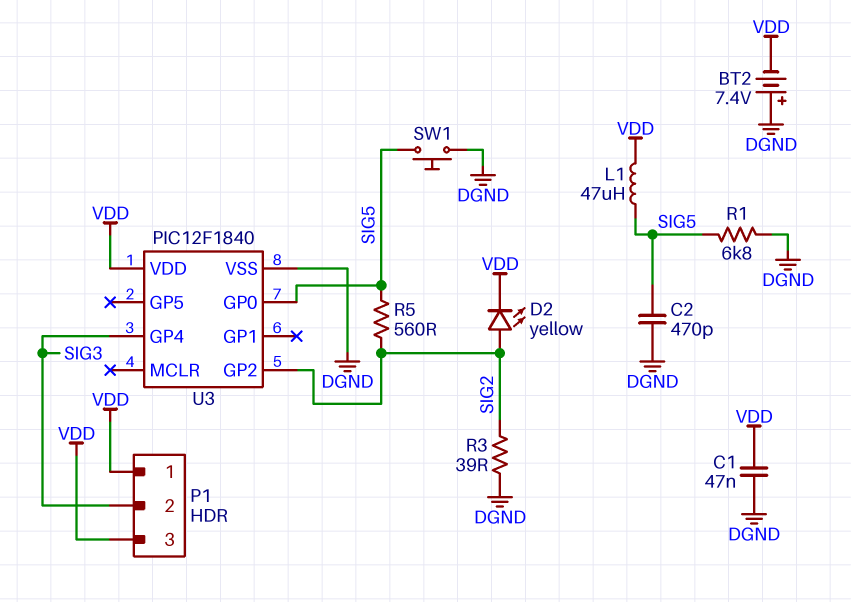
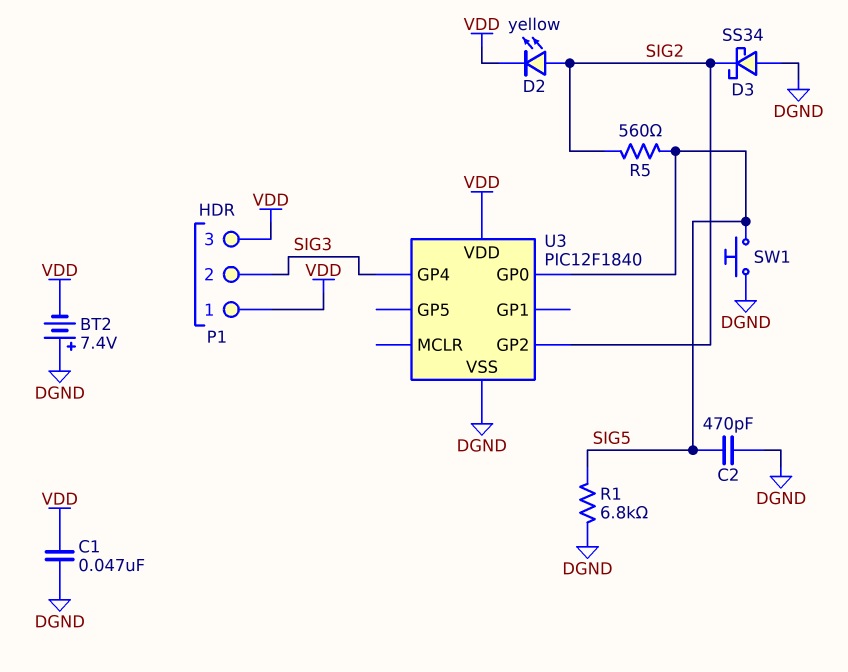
D3: none -> schottky SS34 (A DGND, K SIG2)
L1: 47uH (SIG5, VDD) -> none
R3: 39 (DGND, SIG2) -> none

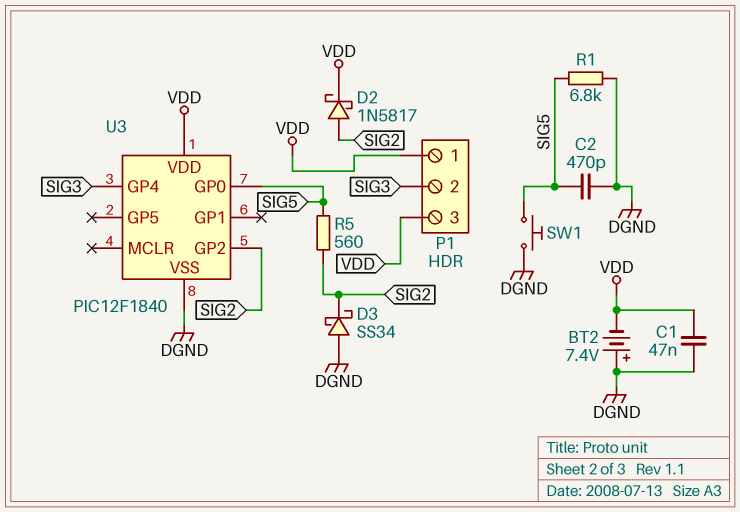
D2: LED yellow (A SIG2, K VDD) -> schottky 1N5817 (A SIG2, K VDD)

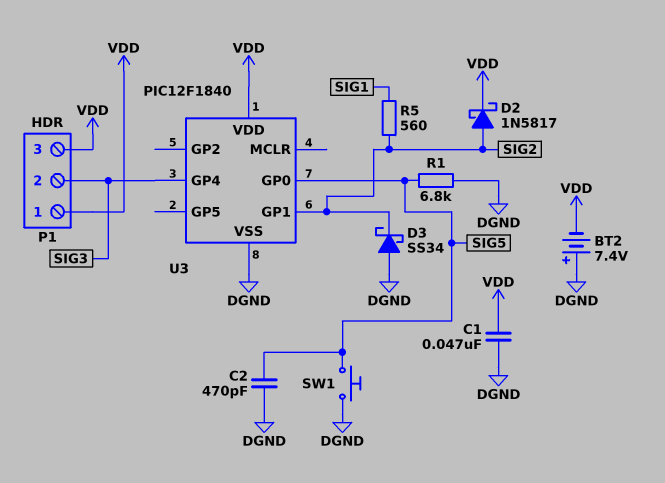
R5: 560 (SIG2, SIG5) -> 560 (SIG1, SIG2)
U3 pin GP1: none -> SIG2
U3 pin GP2: SIG2 -> none

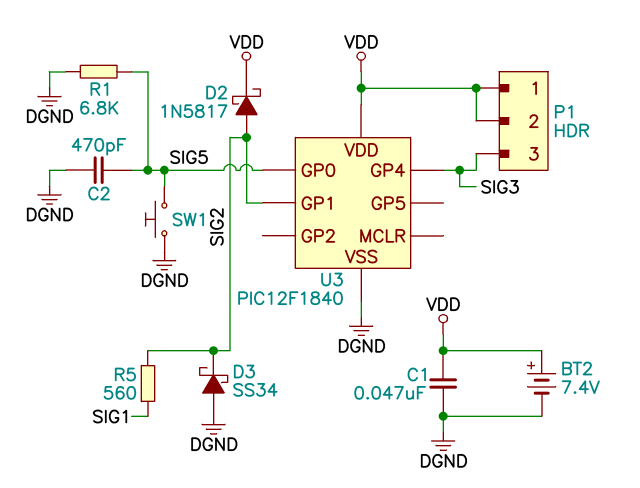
BT2: 7.4V (plus DGND, minus VDD) -> 7.4V (plus VDD, minus DGND)
P1 pin 2: SIG3 -> VDD
P1 pin 3: VDD -> SIG3

